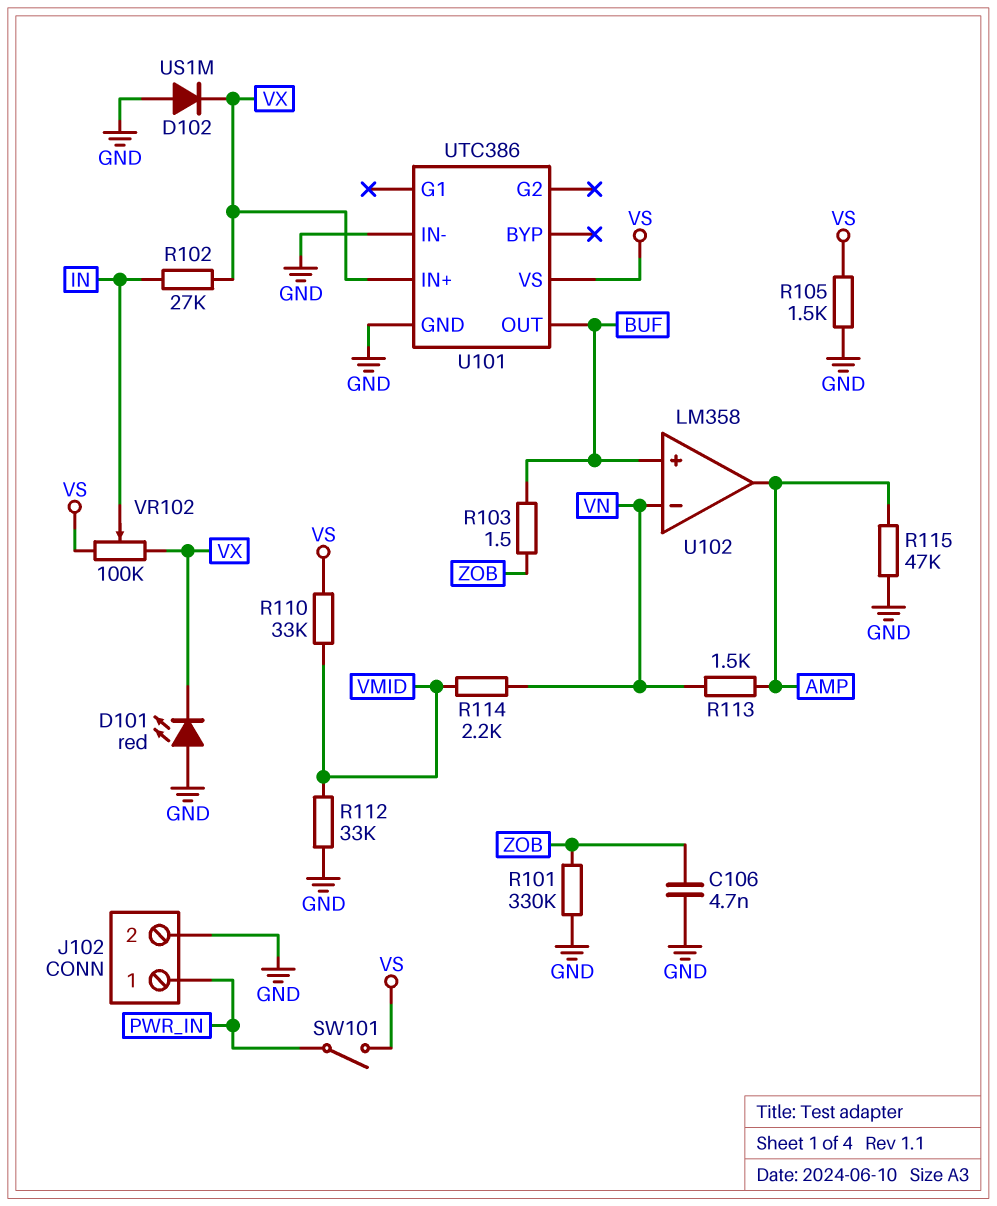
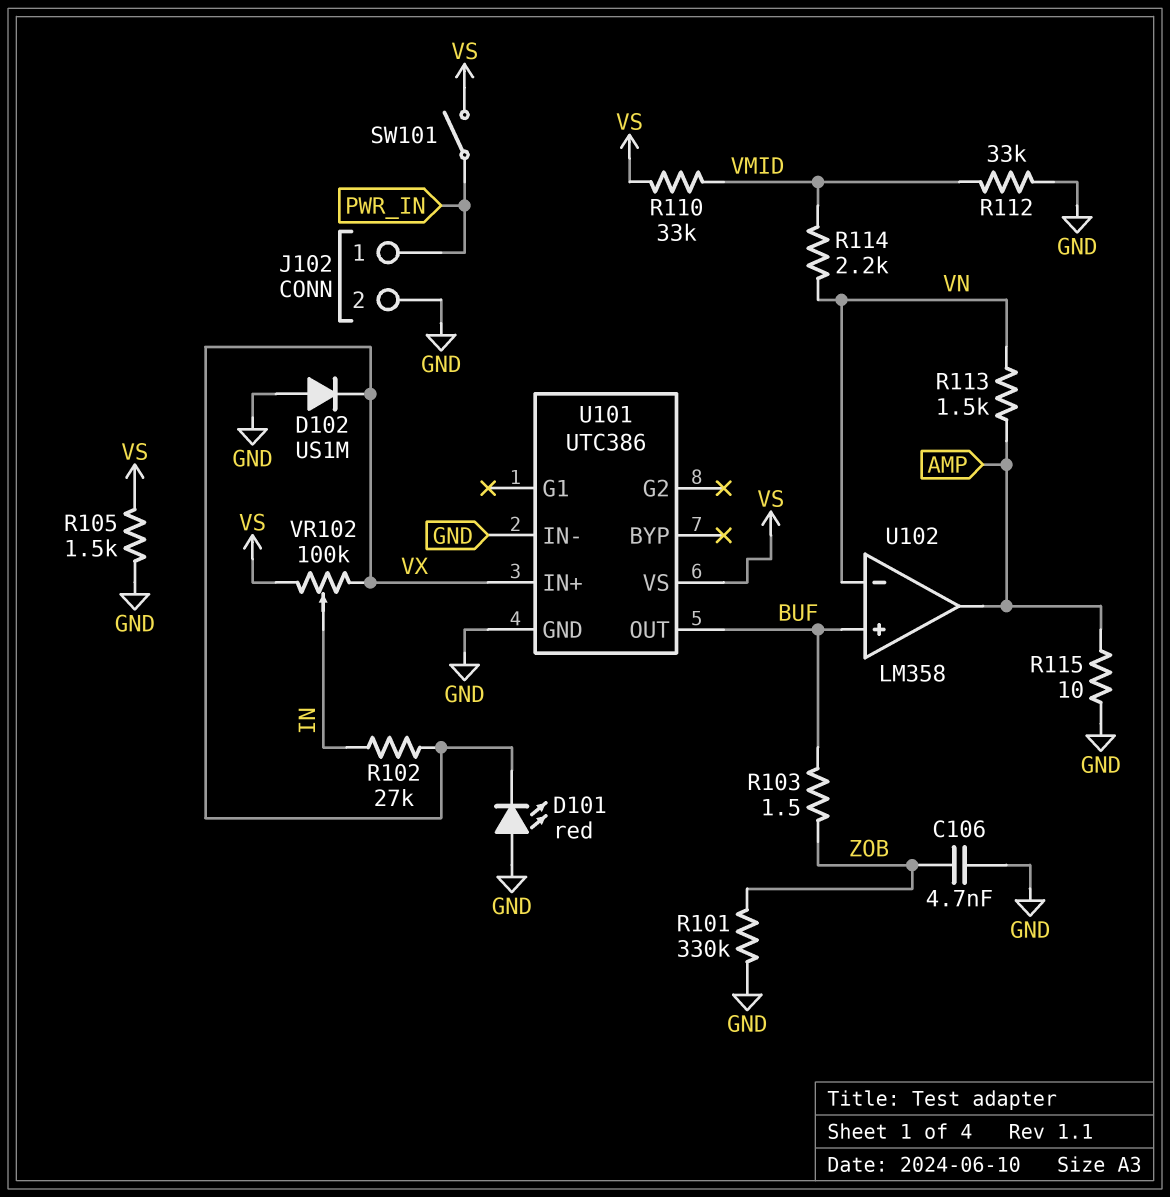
R115: 47k (AMP, GND) -> 10 (AMP, GND)

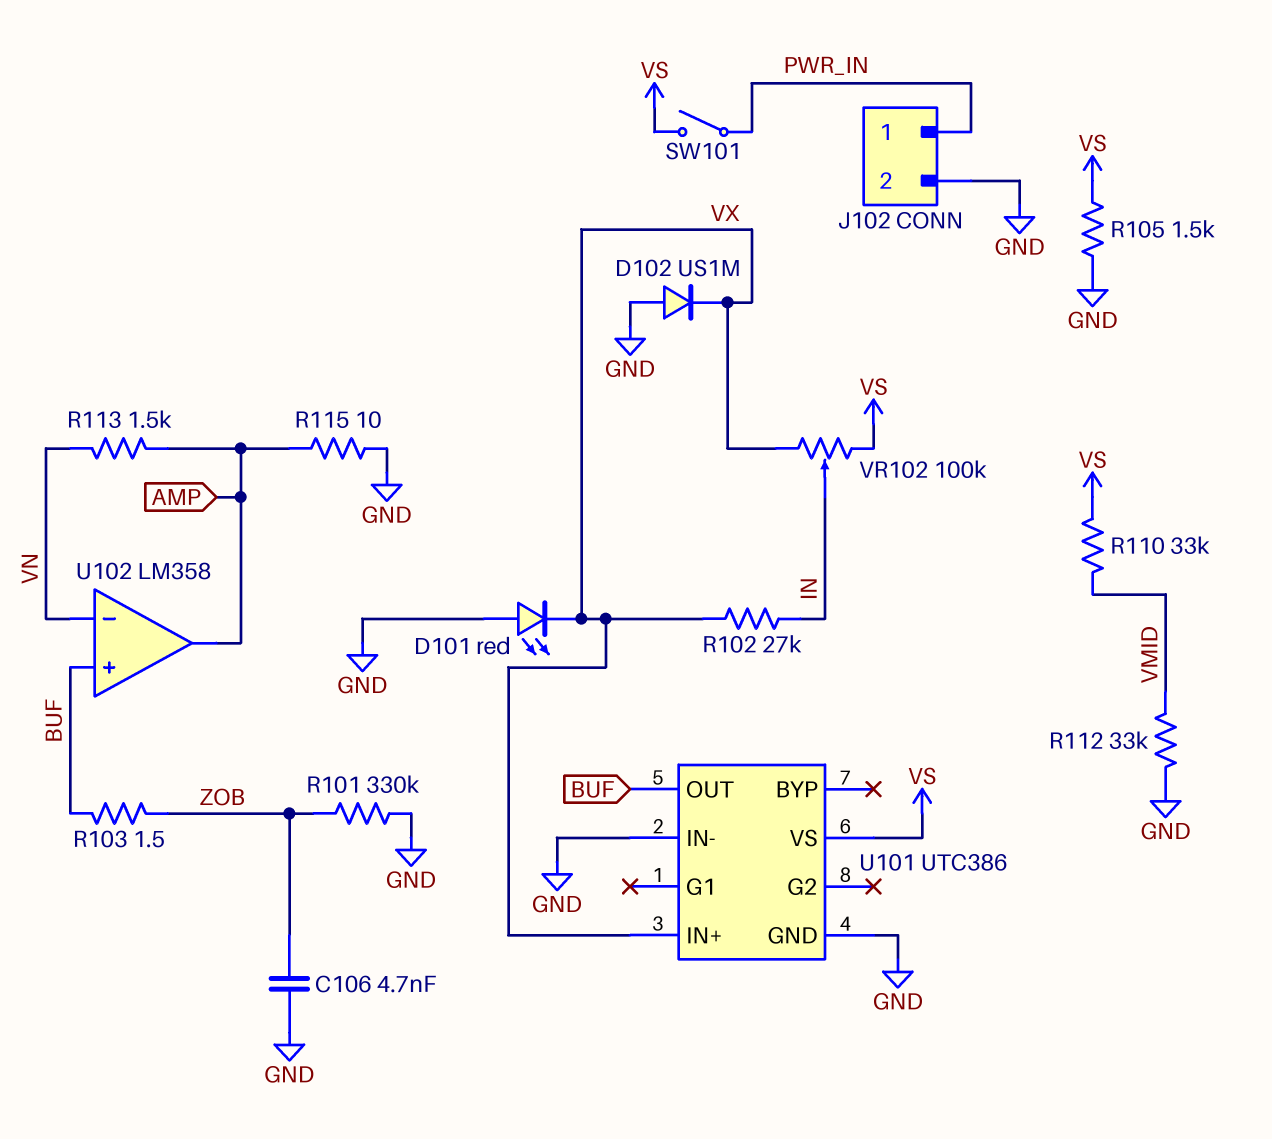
R114: 2.2k (VMID, VN) -> none

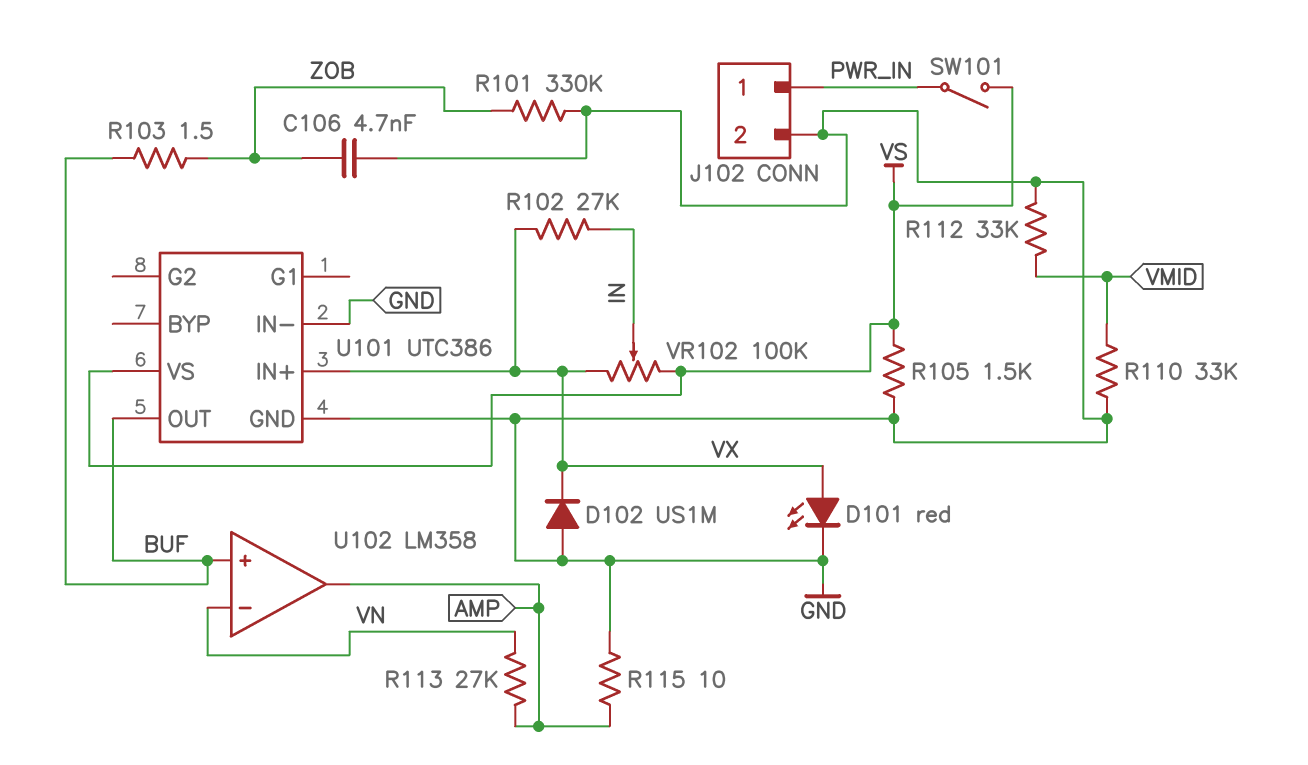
D101: LED red (A GND, K VX) -> LED red (A VX, K GND)
R110: 33k (VMID, VS) -> 33k (GND, VMID)
R113: 1.5k (AMP, VN) -> 27k (AMP, VN)

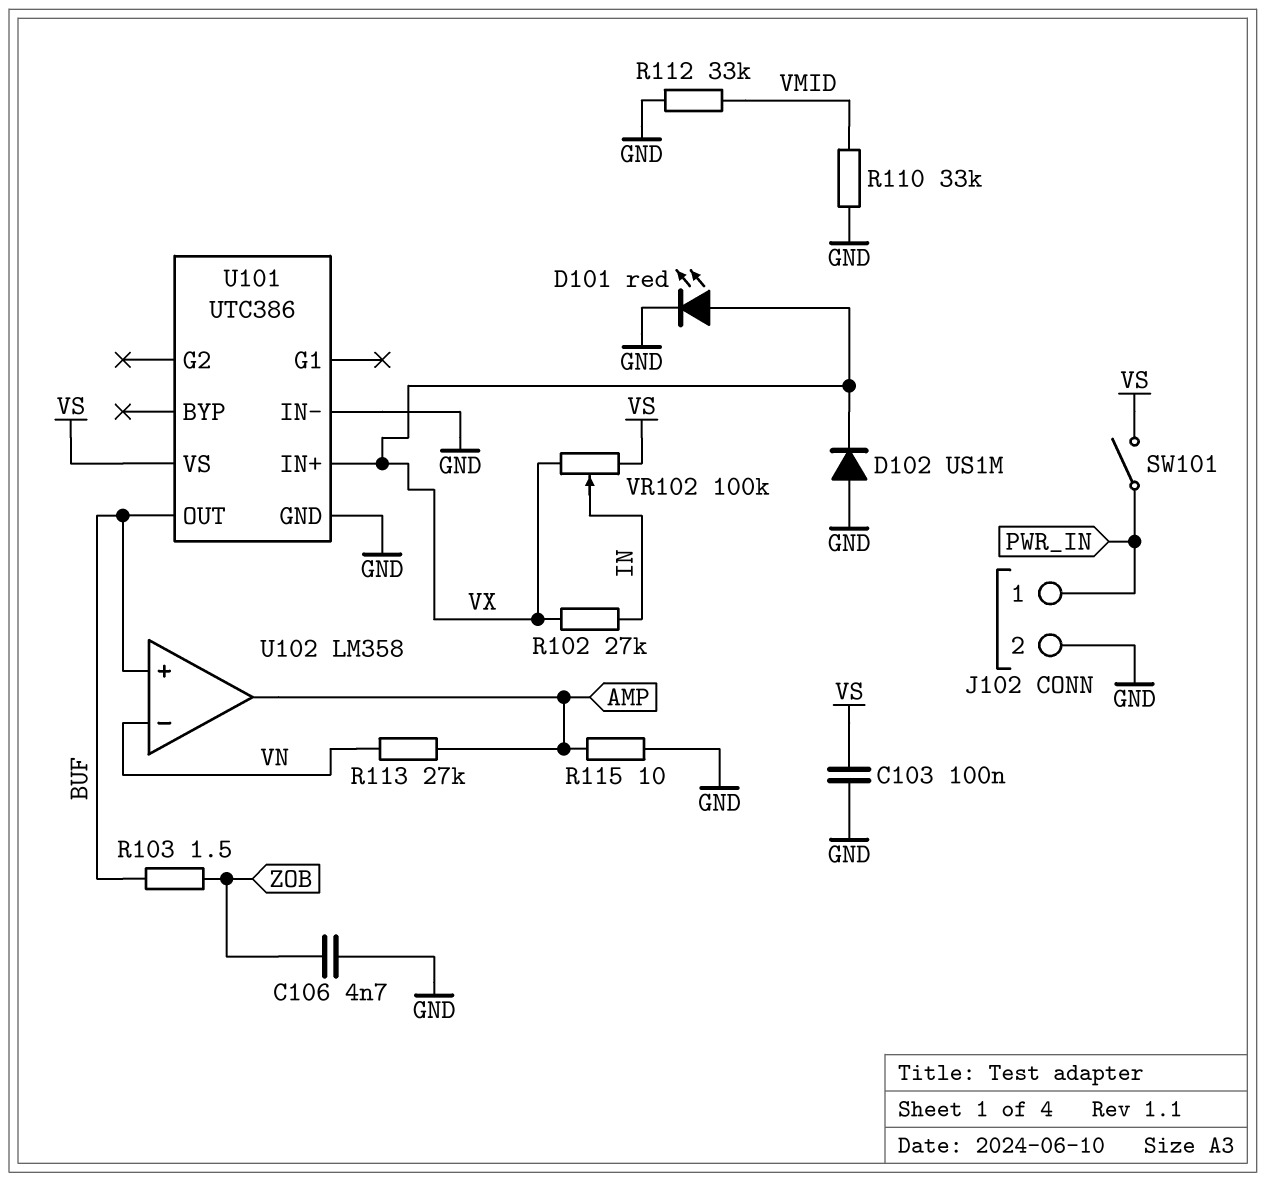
C103: none -> 100nF (GND, VS)
R101: 330k (GND, ZOB) -> none
R105: 1.5k (GND, VS) -> none

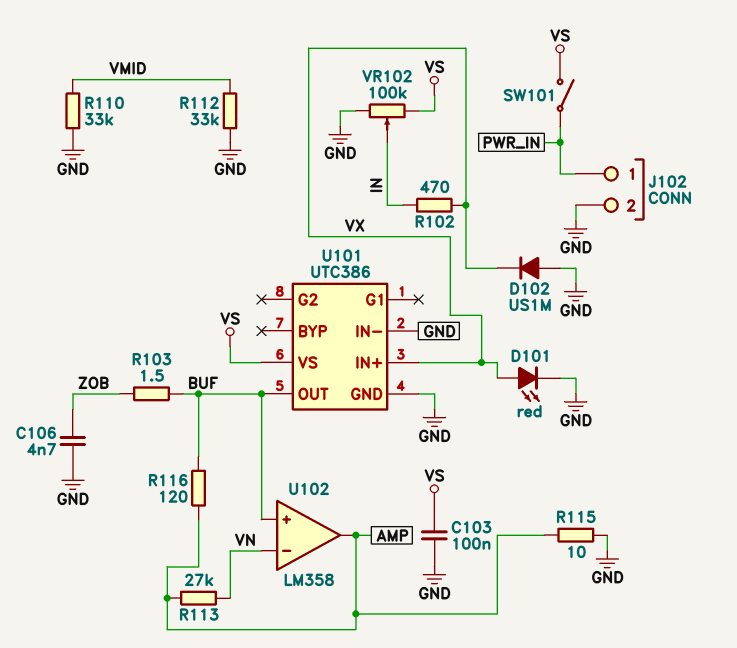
R102: 27k (IN, VX) -> 470 (IN, VX)
R116: none -> 120 (AMP, BUF)
VR102: 100k (VS, VX, wiper IN) -> 100k (GND, VS, wiper IN)

